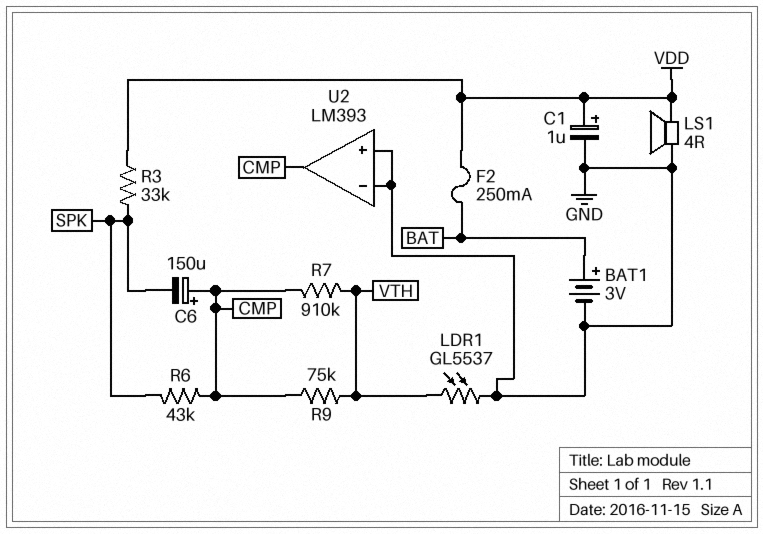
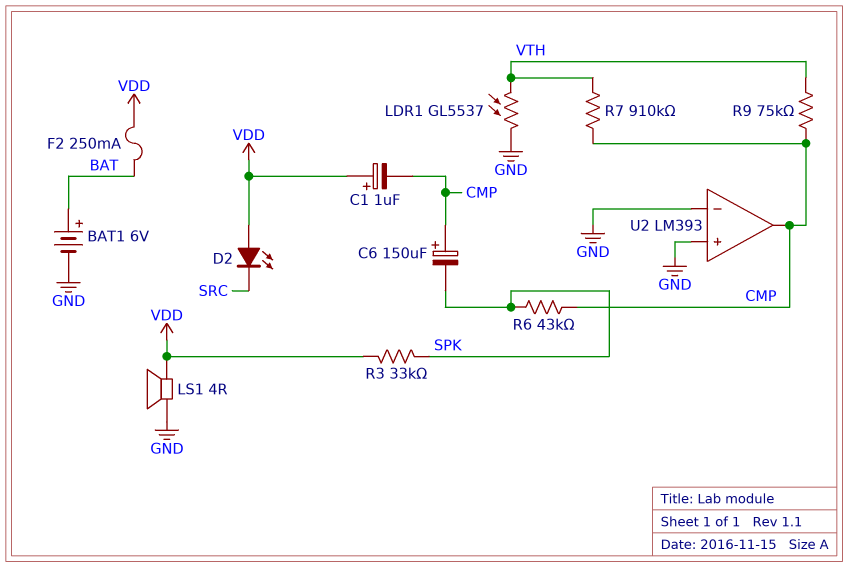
BAT1: 3V (plus BAT, minus GND) -> 6V (plus BAT, minus GND)
C1: 1uF (plus VDD, minus GND) -> 1uF (plus VDD, minus CMP)
D2: none -> LED (A VDD, K SRC)

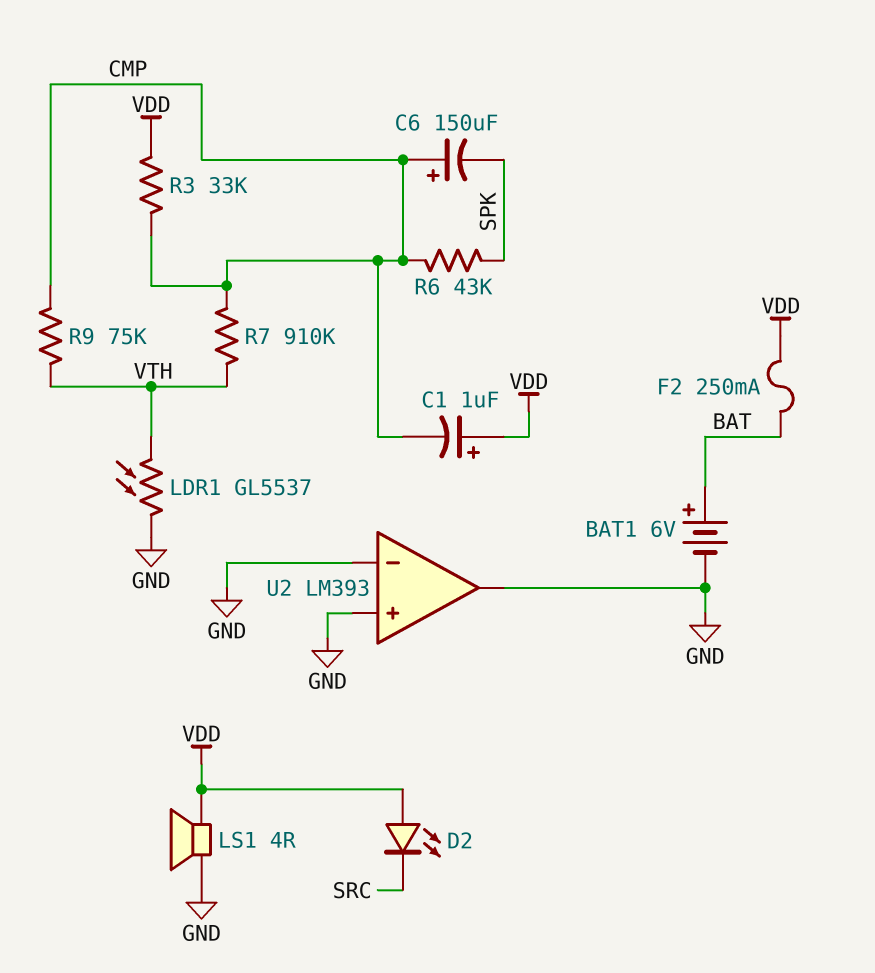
R3: 33k (SPK, VDD) -> 33k (CMP, VDD)
U2 pin out: CMP -> GND

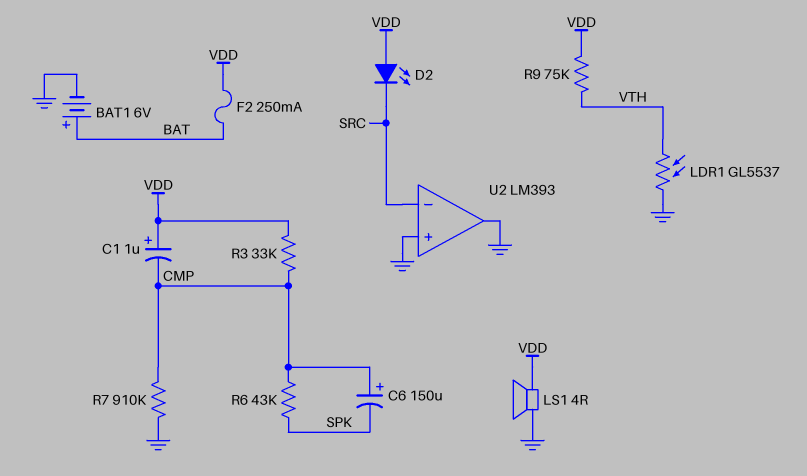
R7: 910k (CMP, VTH) -> 910k (CMP, GND)
R9: 75k (CMP, VTH) -> 75k (VDD, VTH)
U2 pin in-: GND -> SRC

